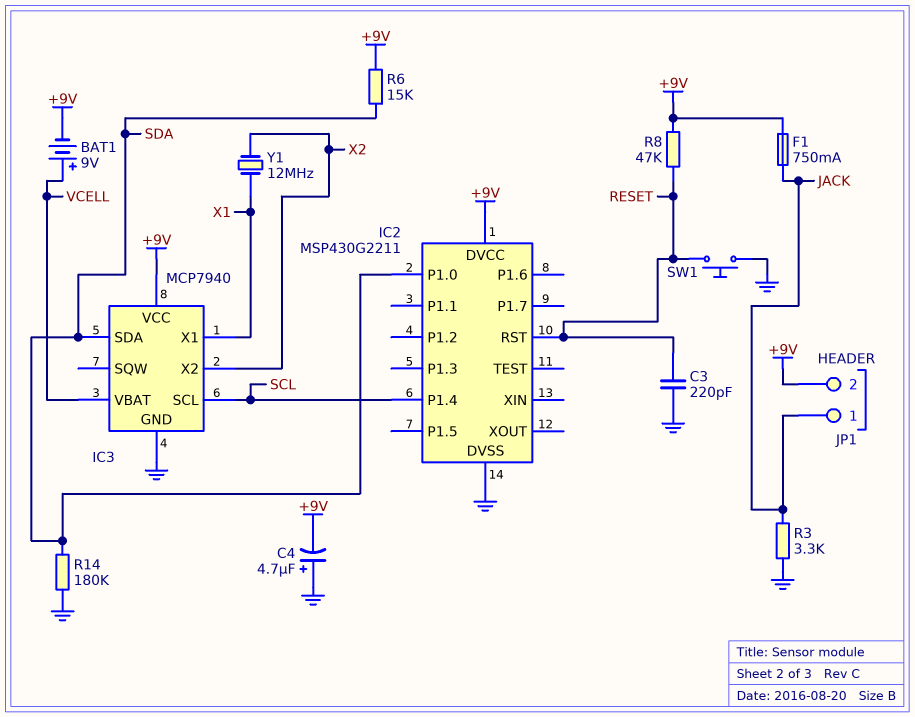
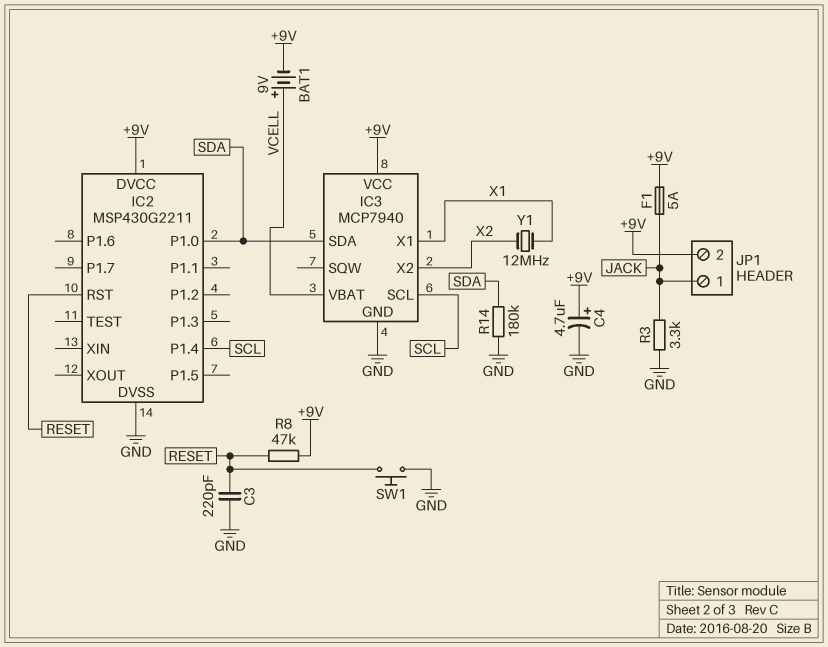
C4: 4.7uF (plus GND, minus +9V) -> 4.7uF (plus +9V, minus GND)
F1: 750mA (+9V, JACK) -> 5A (+9V, JACK)
R6: 15k (+9V, SDA) -> none

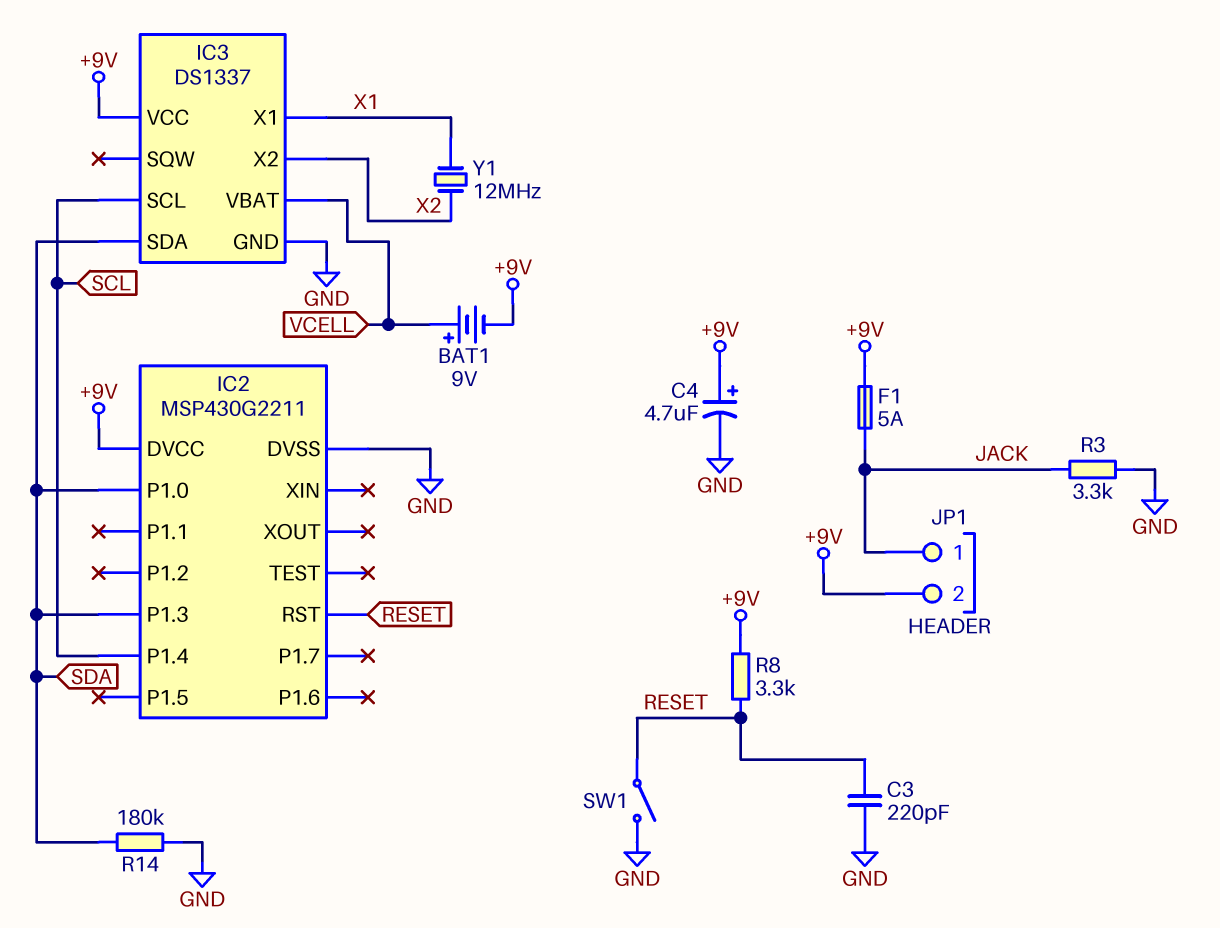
IC2 pin P1.3: none -> SDA
IC3: MCP7940 -> DS1337
R8: 47k (+9V, RESET) -> 3.3k (+9V, RESET)
SW1: button (GND, RESET) -> switch (GND, RESET)

